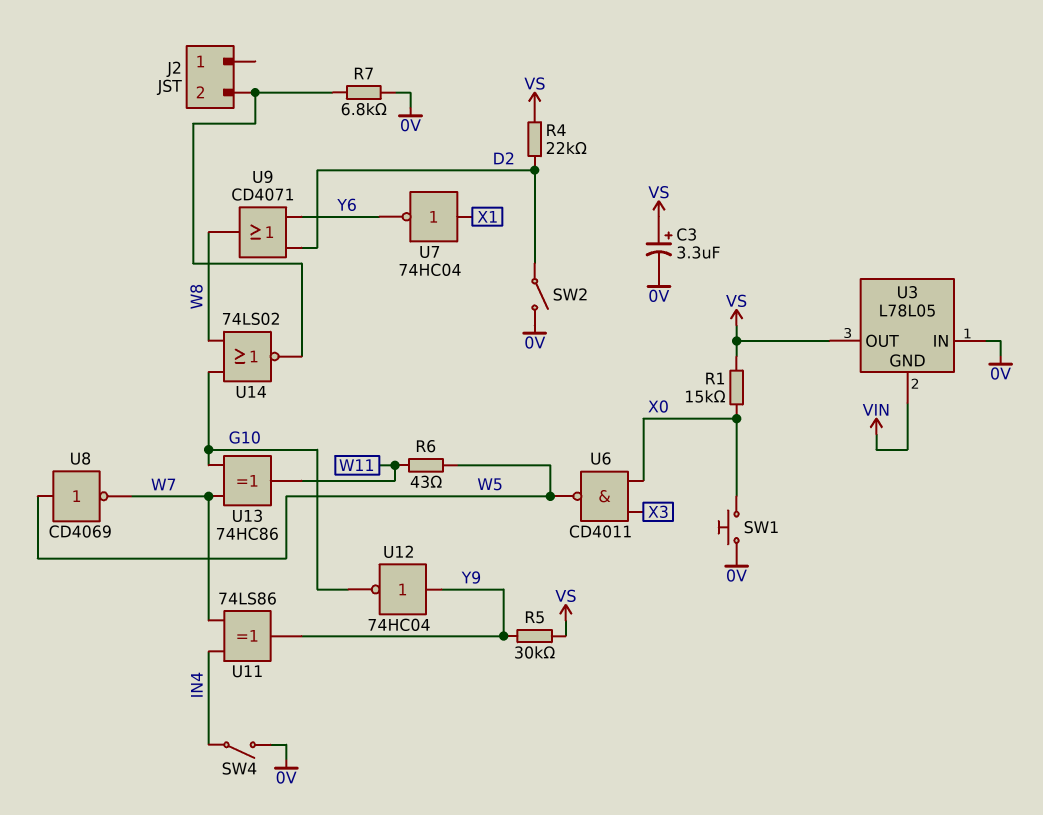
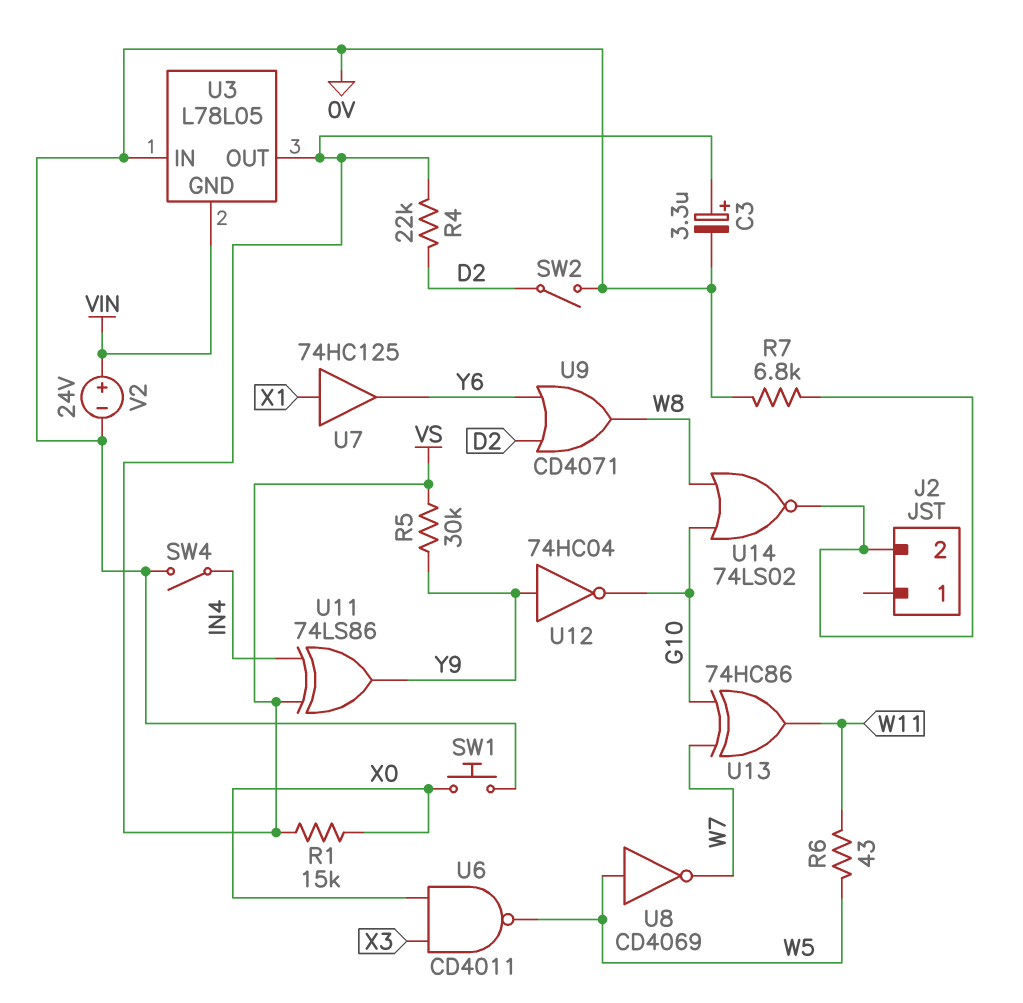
U7: NOT 74HC04 (in X1, out Y6) -> buffer 74HC125 (in X1, out Y6)
U11: XOR 74LS86 (in IN4, in W7, out Y9) -> XOR 74LS86 (in IN4, in VS, out Y9)
V2: none -> 24V (plus VIN, minus 0V)

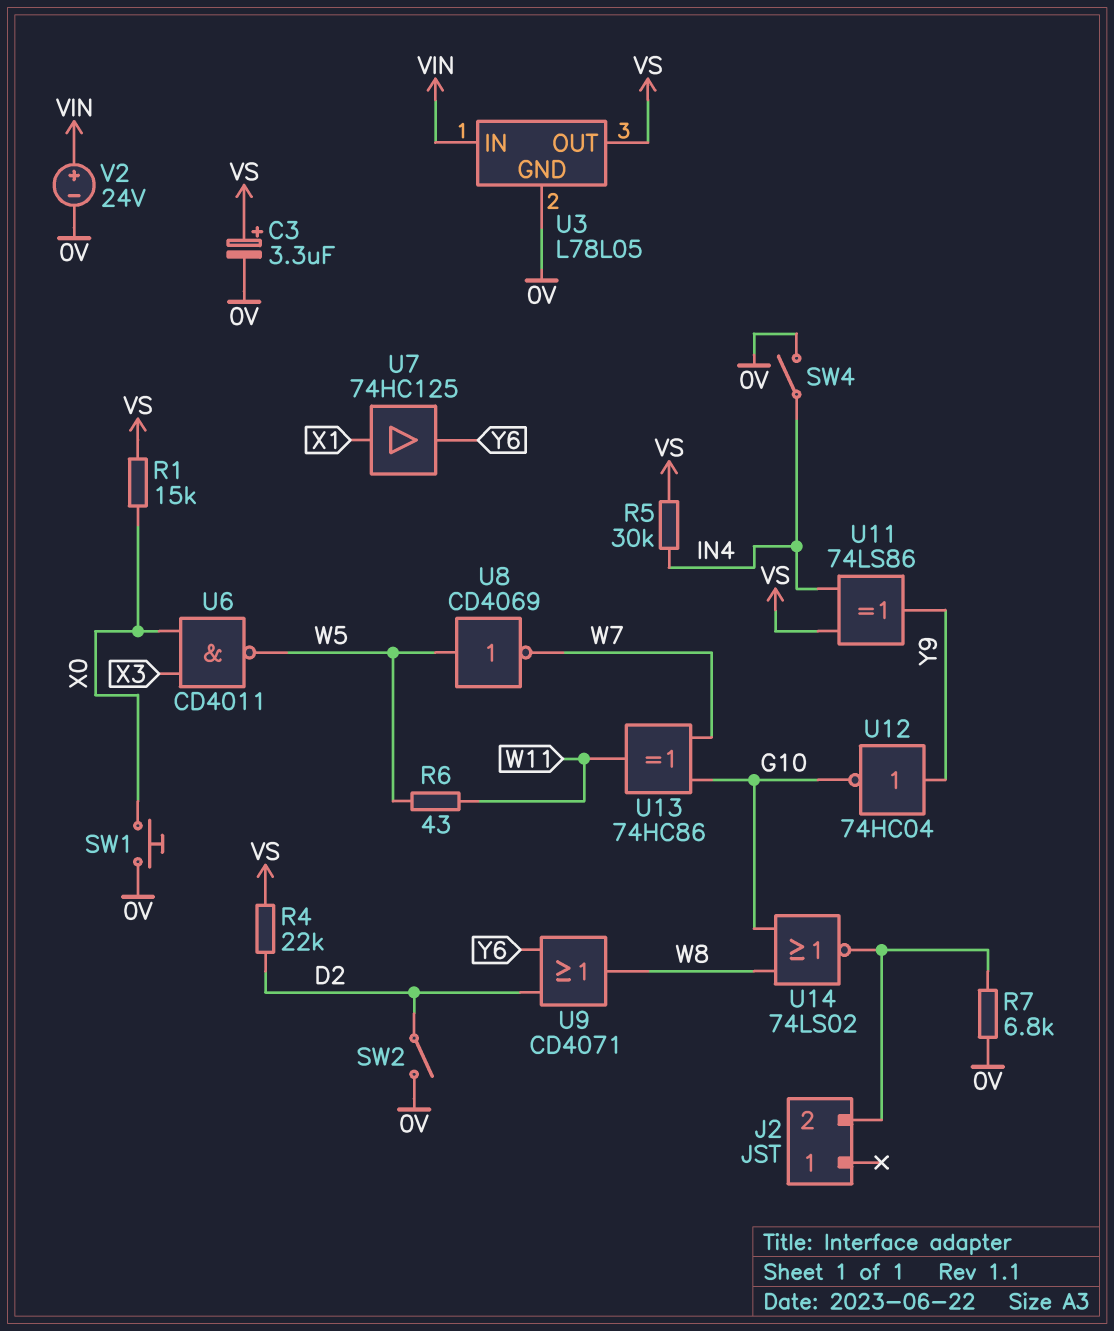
R5: 30k (VS, Y9) -> 30k (IN4, VS)
U3 pin GND: VIN -> 0V
U3 pin IN: 0V -> VIN

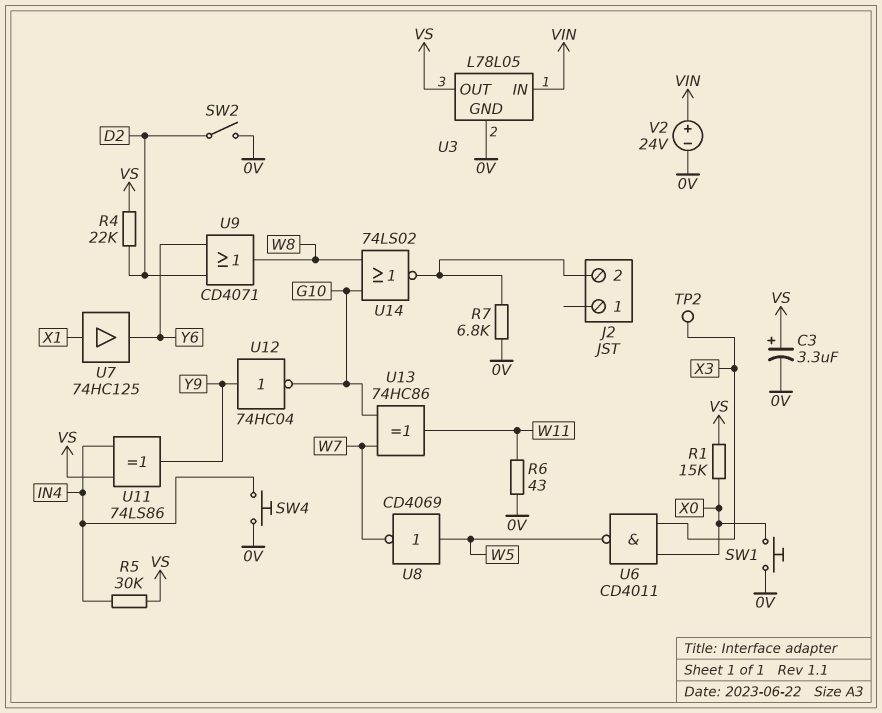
R6: 43 (W5, W11) -> 43 (0V, W11)
SW4: switch (0V, IN4) -> button (0V, IN4)
TP2: none -> test point (X3)

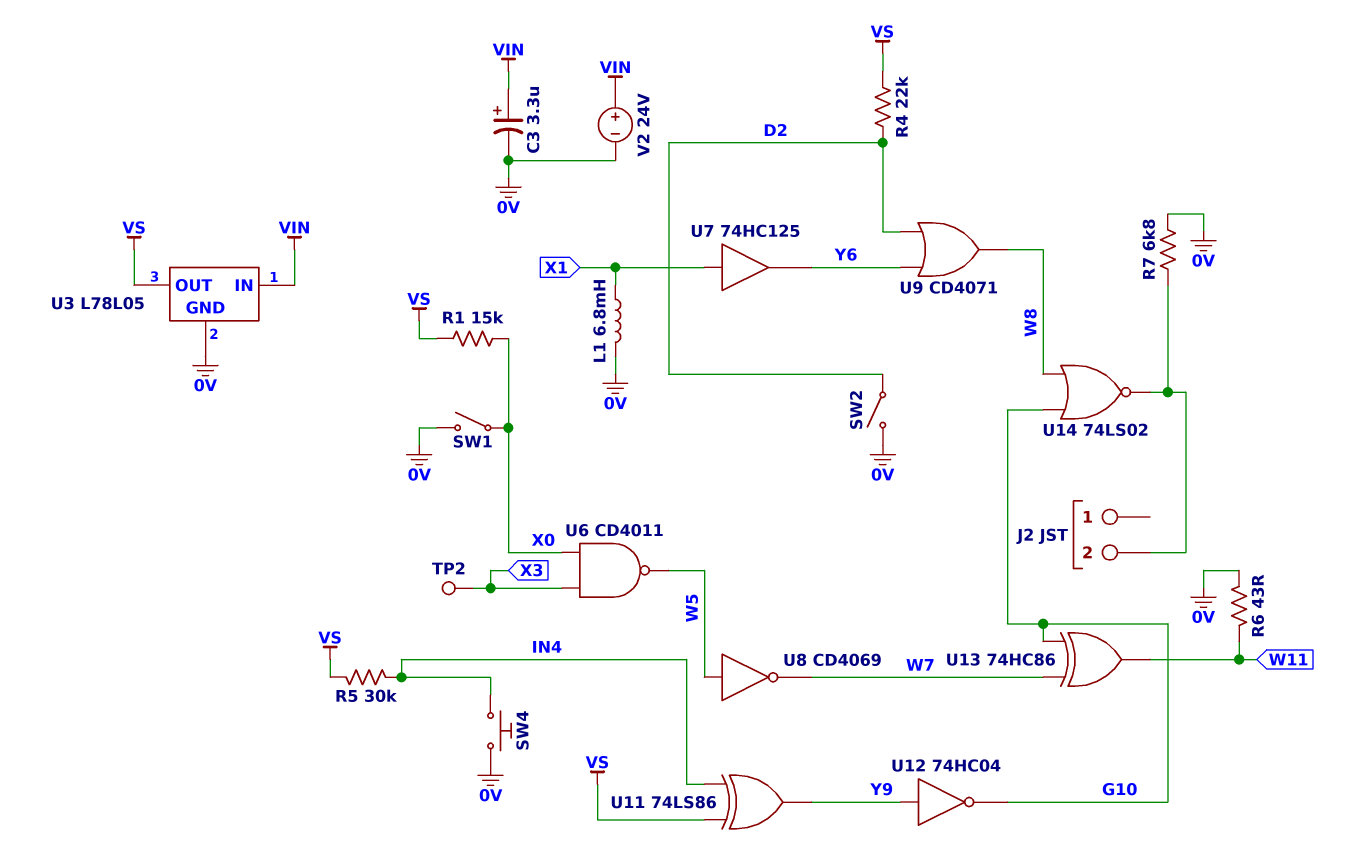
C3: 3.3uF (plus VS, minus 0V) -> 3.3uF (plus VIN, minus 0V)
L1: none -> 6.8mH (0V, X1)
SW1: button (0V, X0) -> switch (0V, X0)

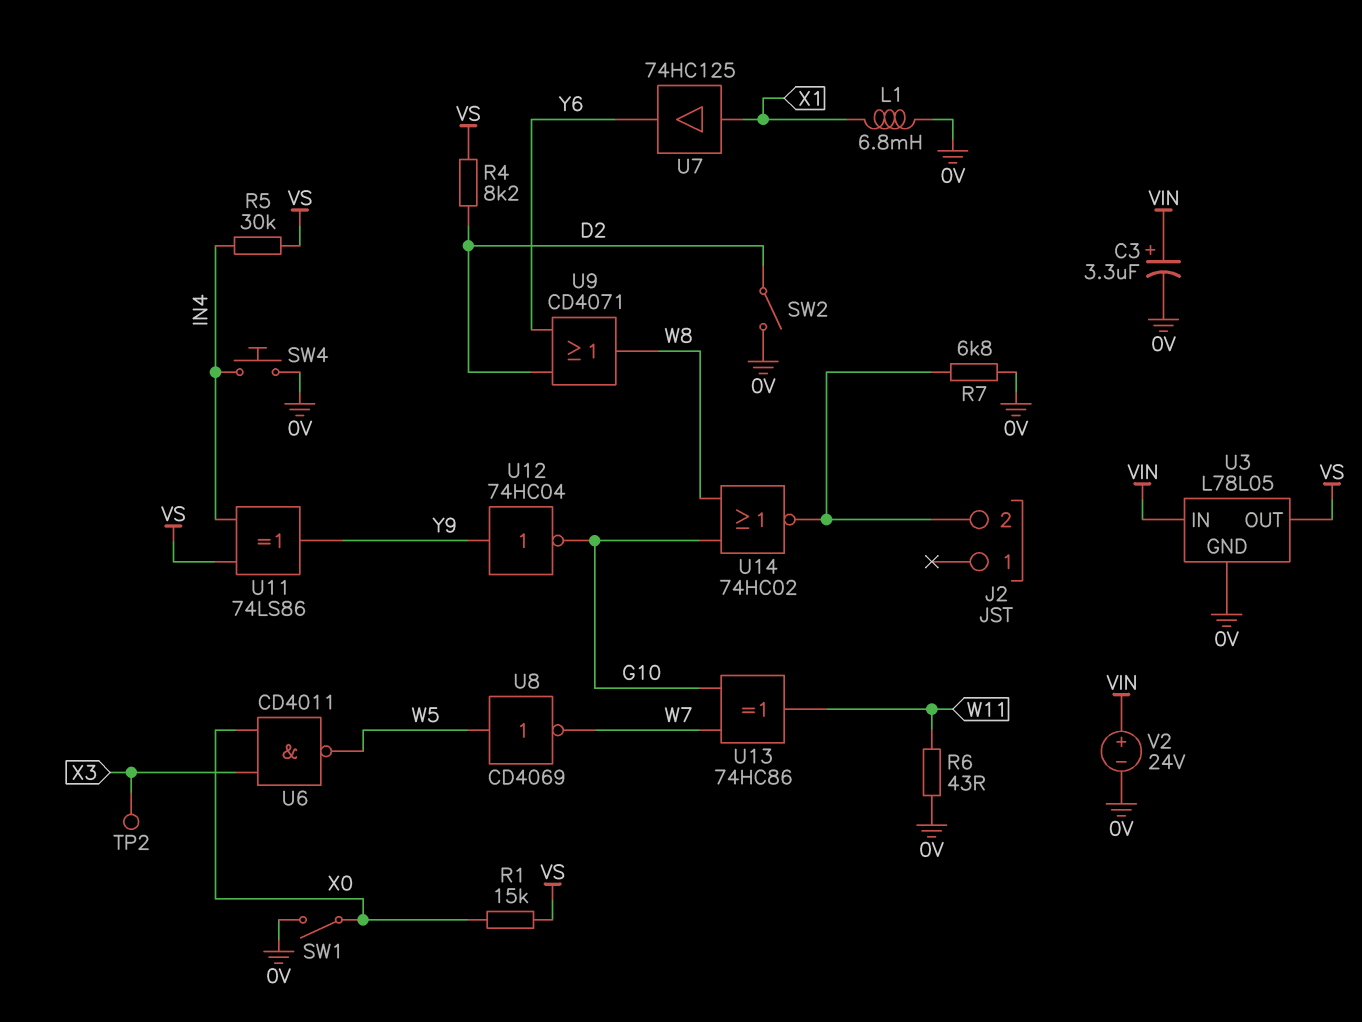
R4: 22k (D2, VS) -> 8.2k (D2, VS)
U14: NOR 74LS02 (in G10, in W8, out J2/2) -> NOR 74HC02 (in G10, in W8, out J2/2)

